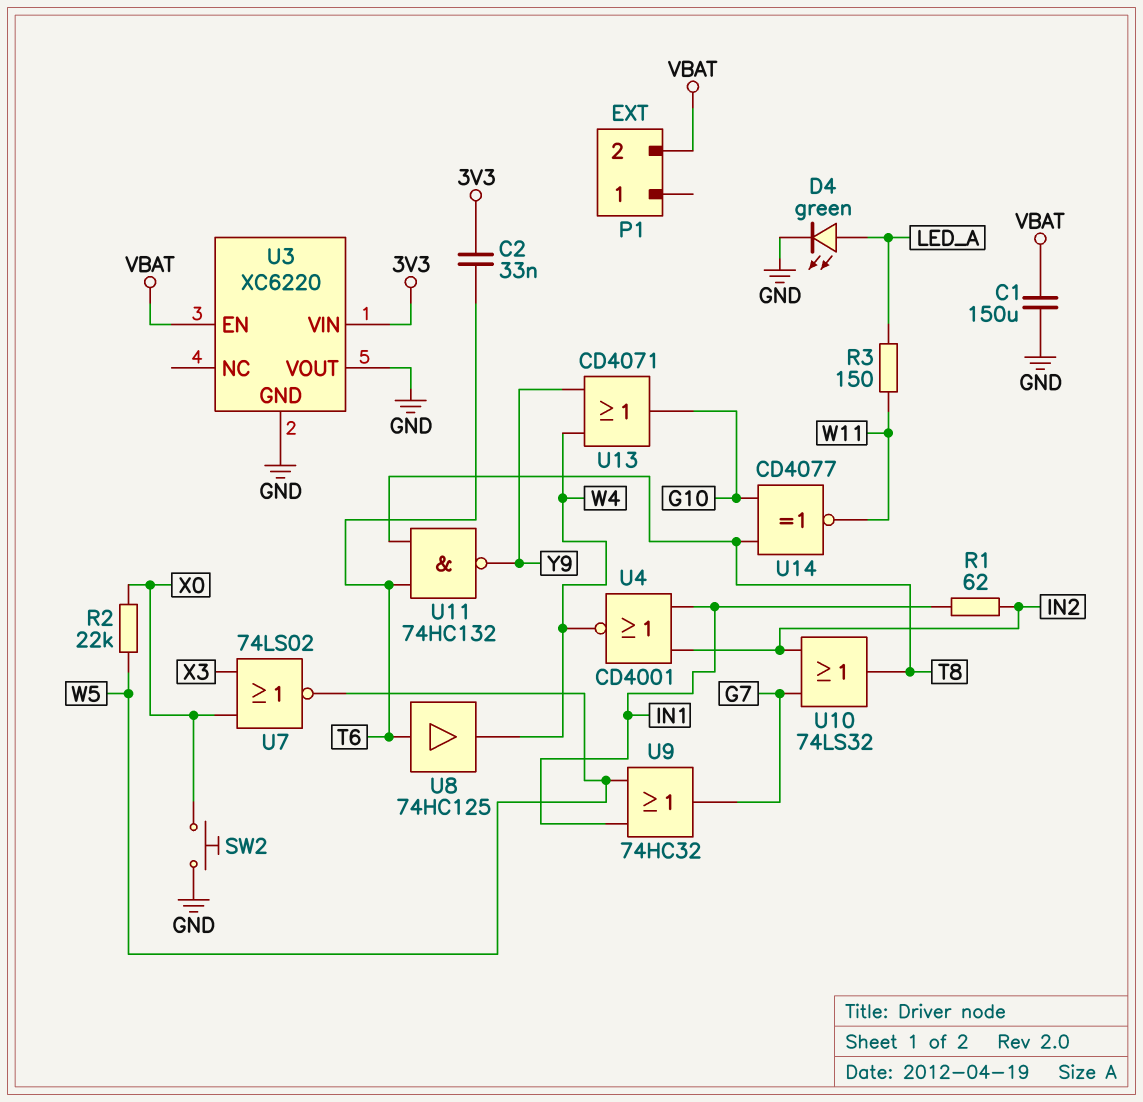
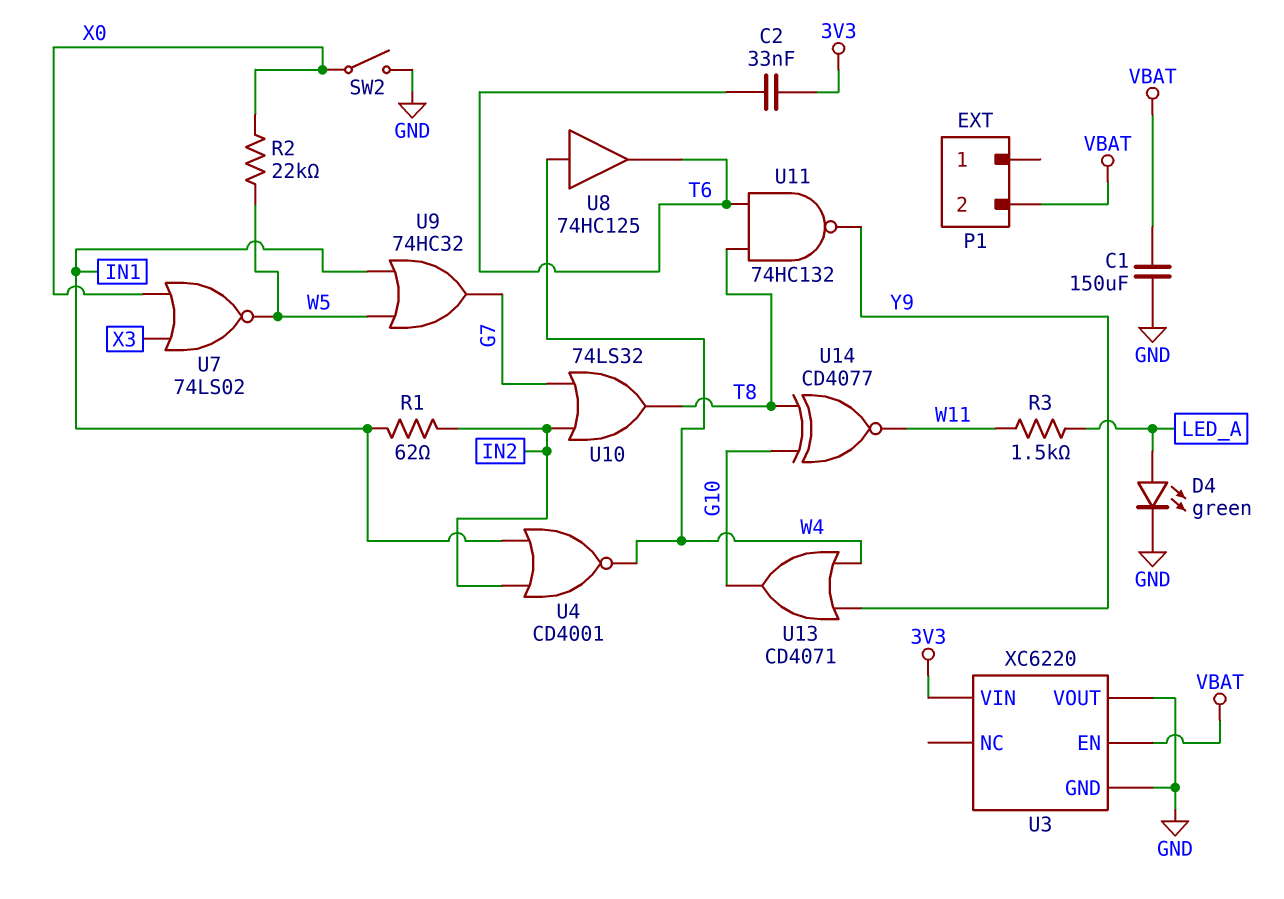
R3: 150 (LED_A, W11) -> 1.5k (LED_A, W11)
SW2: button (GND, X0) -> switch (GND, X0)
U8: buffer 74HC125 (in T6, out W4) -> buffer 74HC125 (in W4, out T6)

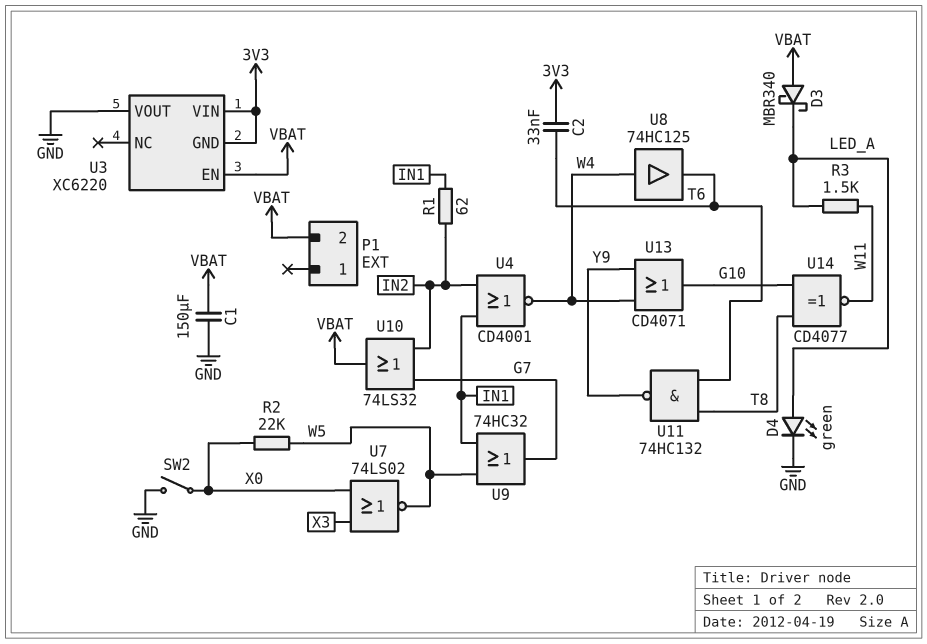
D3: none -> schottky MBR340 (A VBAT, K LED_A)
U3 pin GND: GND -> 3V3
U10: OR 74LS32 (in G7, in IN2, out T8) -> OR 74LS32 (in G7, in IN2, out VBAT)

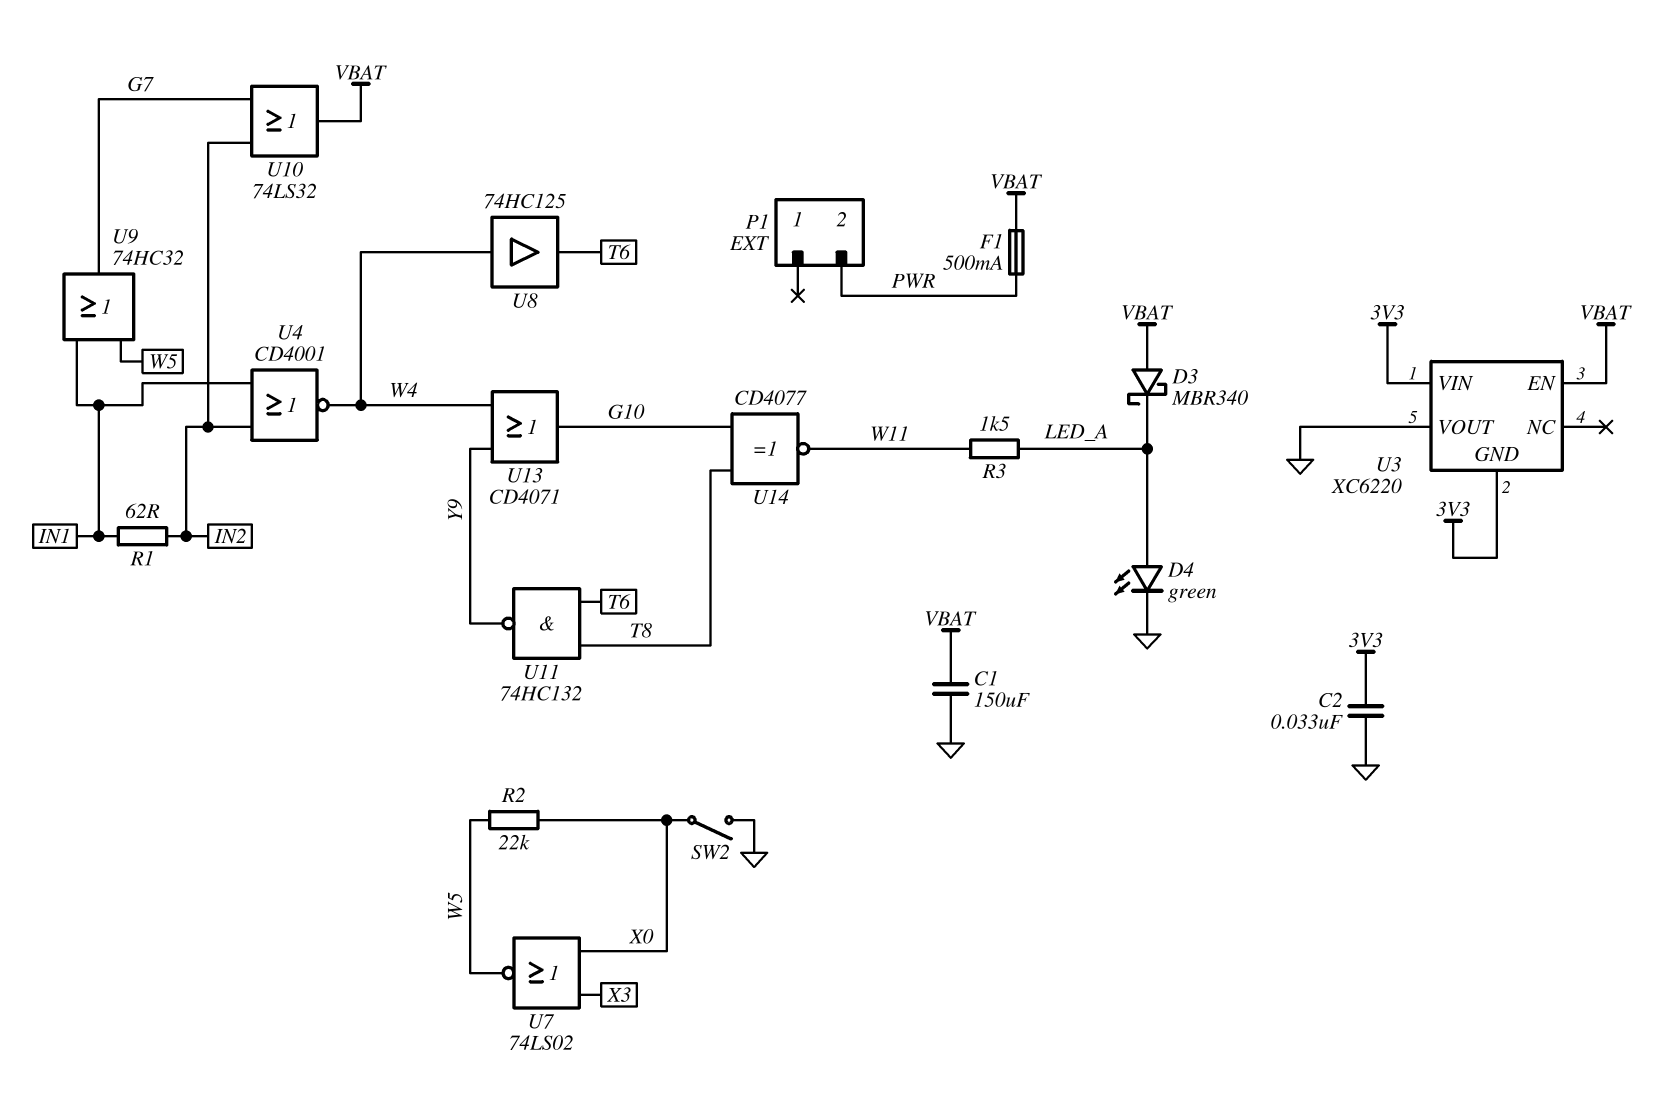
C2: 33nF (3V3, T6) -> 33nF (3V3, GND)
F1: none -> 500mA (PWR, VBAT)
P1 pin 2: VBAT -> PWR

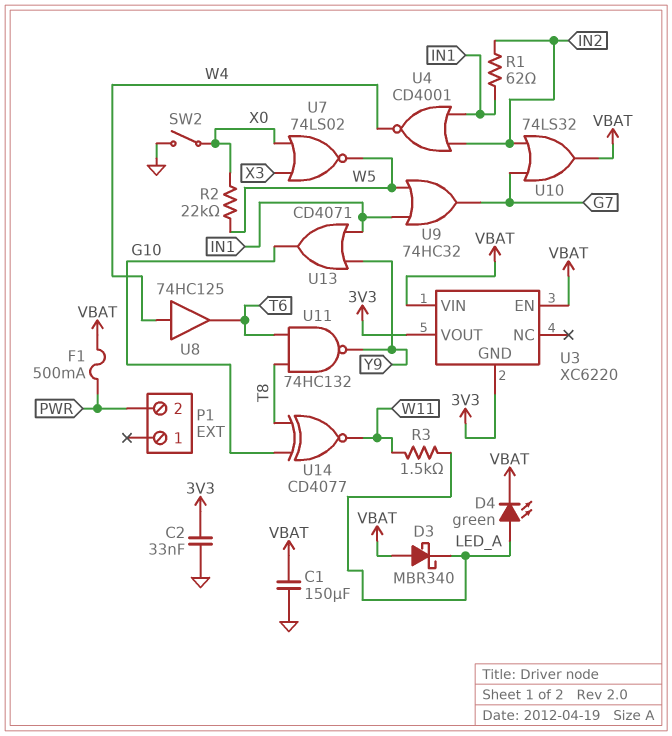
D4: LED green (A LED_A, K GND) -> LED green (A LED_A, K VBAT)
U3 pin VIN: 3V3 -> VBAT
U3 pin VOUT: GND -> 3V3
U13: OR CD4071 (in W4, in Y9, out G10) -> OR CD4071 (in IN1, in Y9, out G10)

